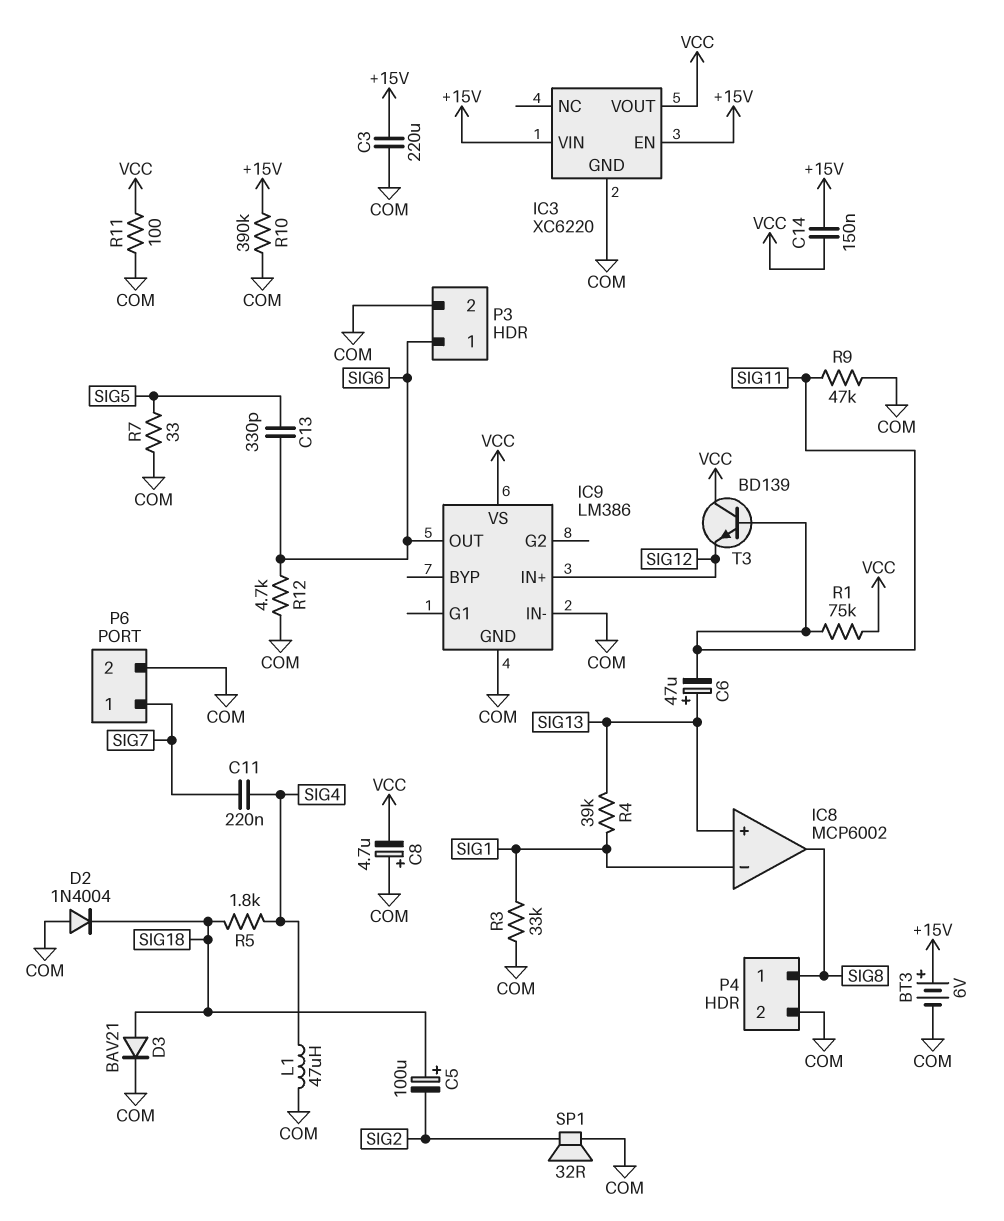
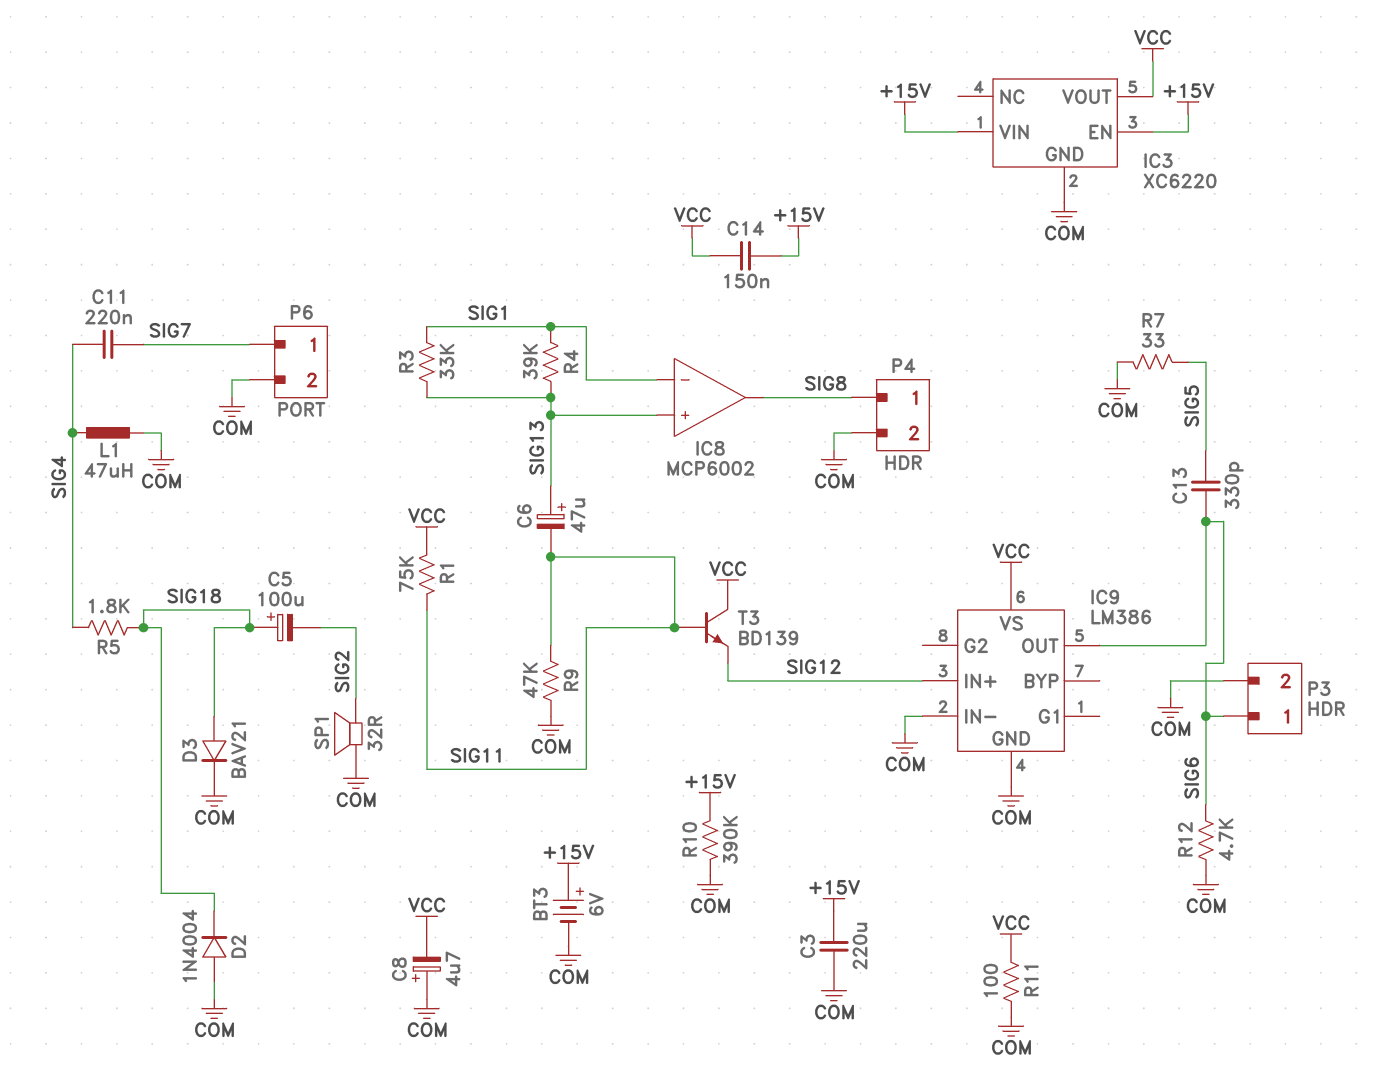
R3: 33k (COM, SIG1) -> 33k (SIG1, SIG13)

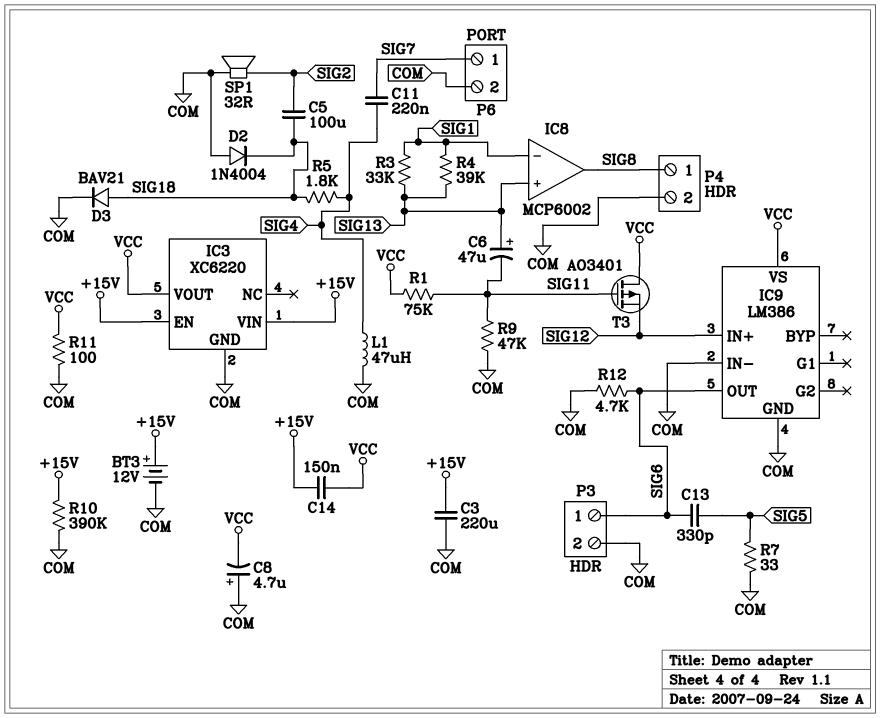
BT3: 6V (plus +15V, minus COM) -> 12V (plus +15V, minus COM)
C5: 100uF (plus SIG18, minus SIG2) -> 100uF (SIG2, SIG18)
T3: NPN BD139 (B SIG11, C VCC, E SIG12) -> PMOS AO3401 (G SIG11, D VCC, S SIG12)

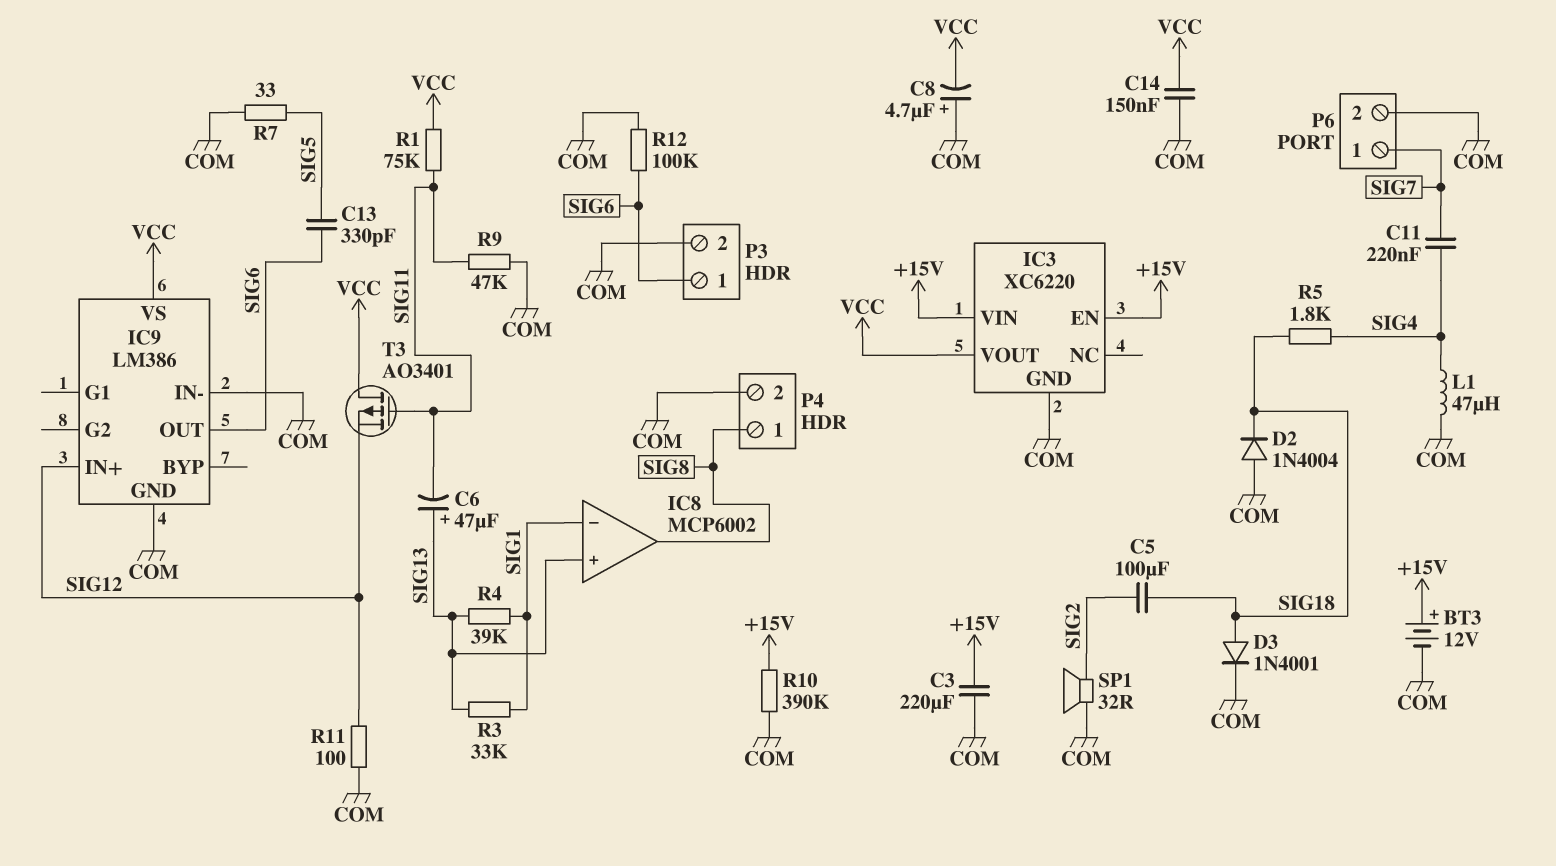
C14: 150nF (+15V, VCC) -> 150nF (COM, VCC)
D3: diode BAV21 (A SIG18, K COM) -> diode 1N4001 (A SIG18, K COM)
R11: 100 (COM, VCC) -> 100 (COM, SIG12)
R12: 4.7k (COM, SIG6) -> 100k (COM, SIG6)

